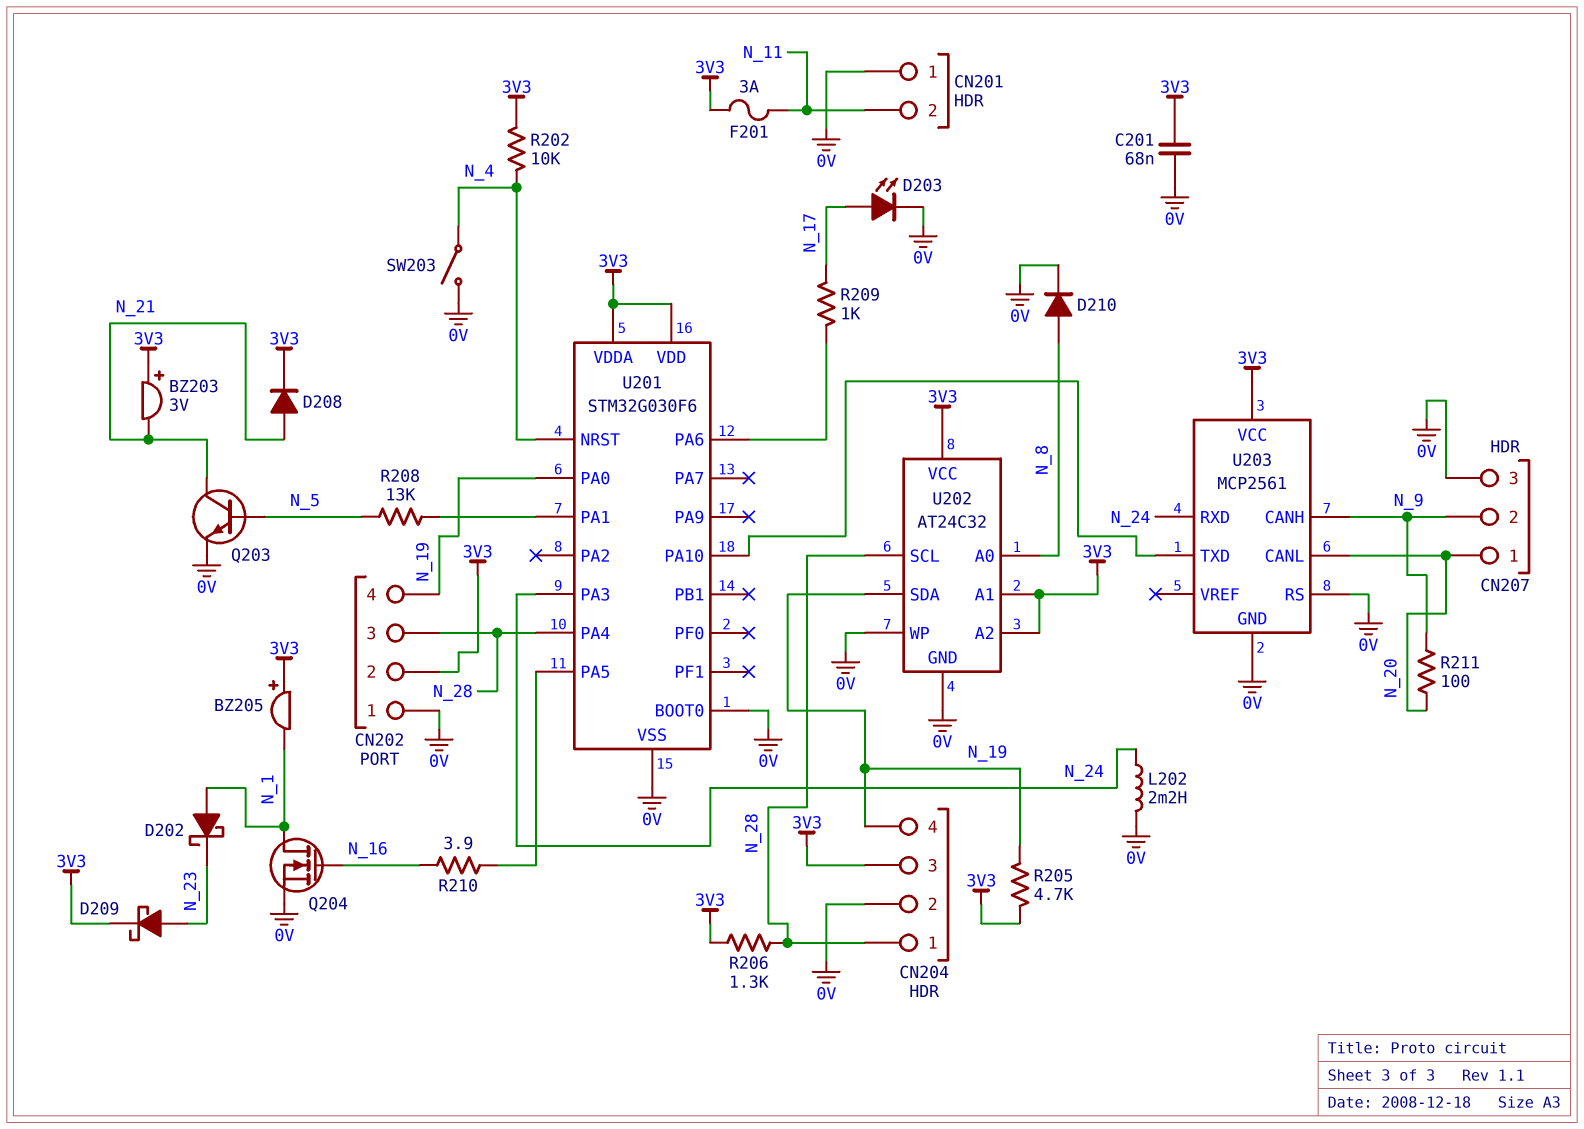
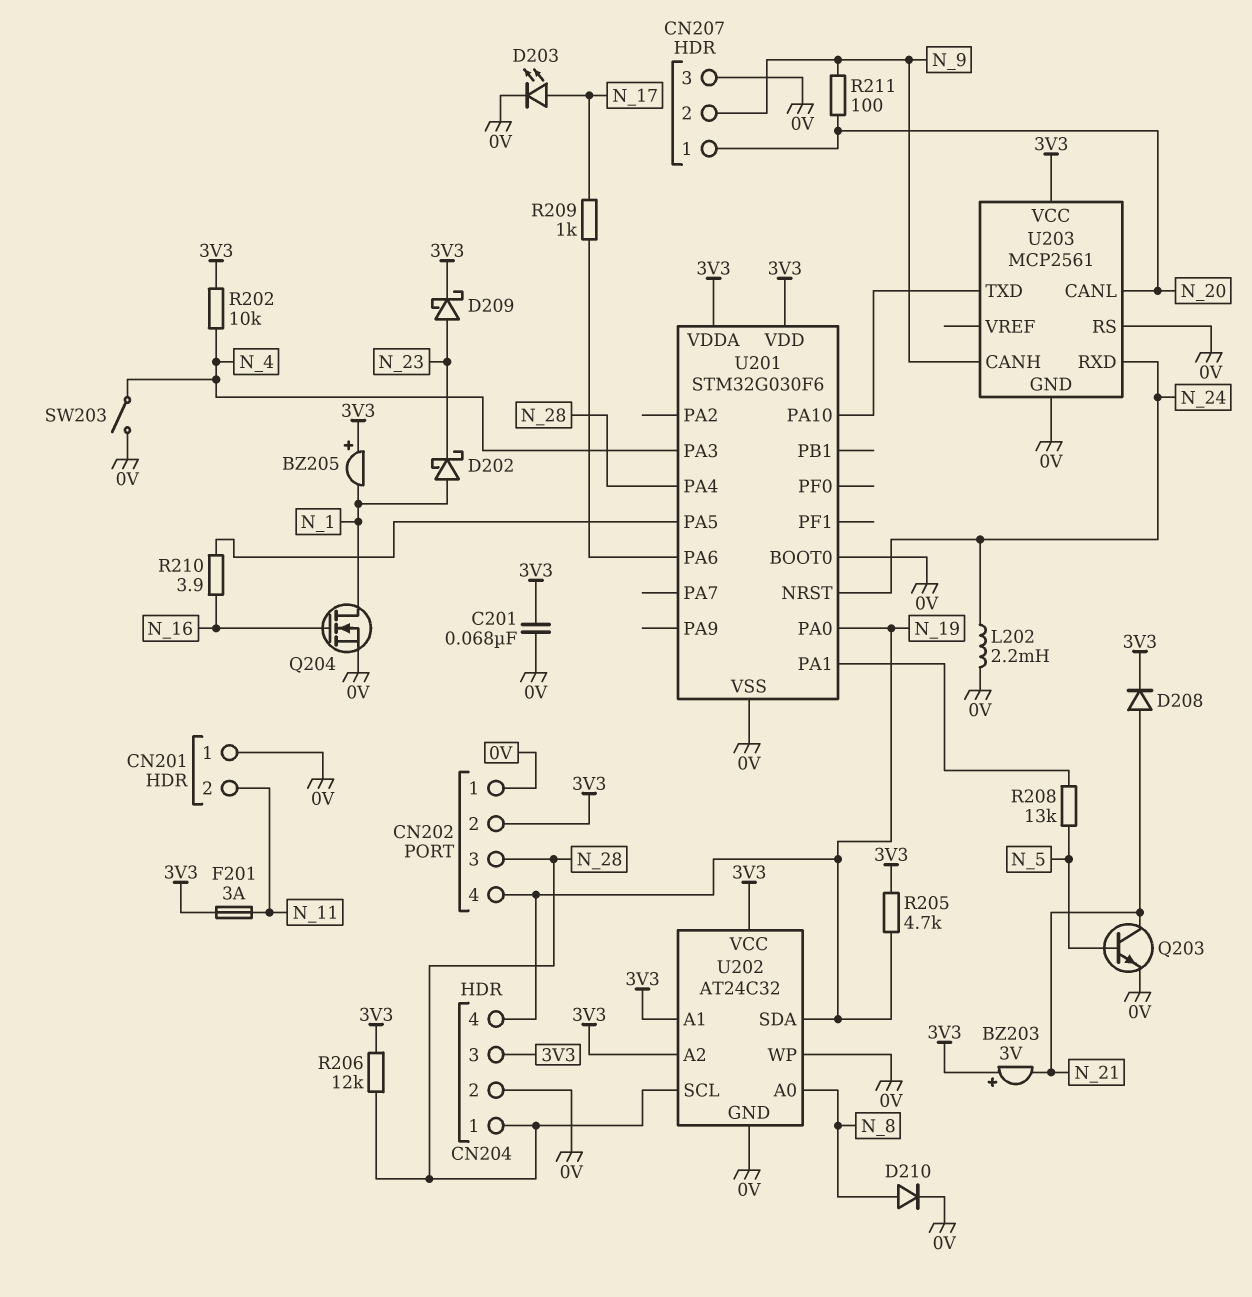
R206: 1.3k (3V3, N_28) -> 12k (3V3, N_28)
U201 pin NRST: N_4 -> N_24
U201 pin PA3: N_24 -> N_4

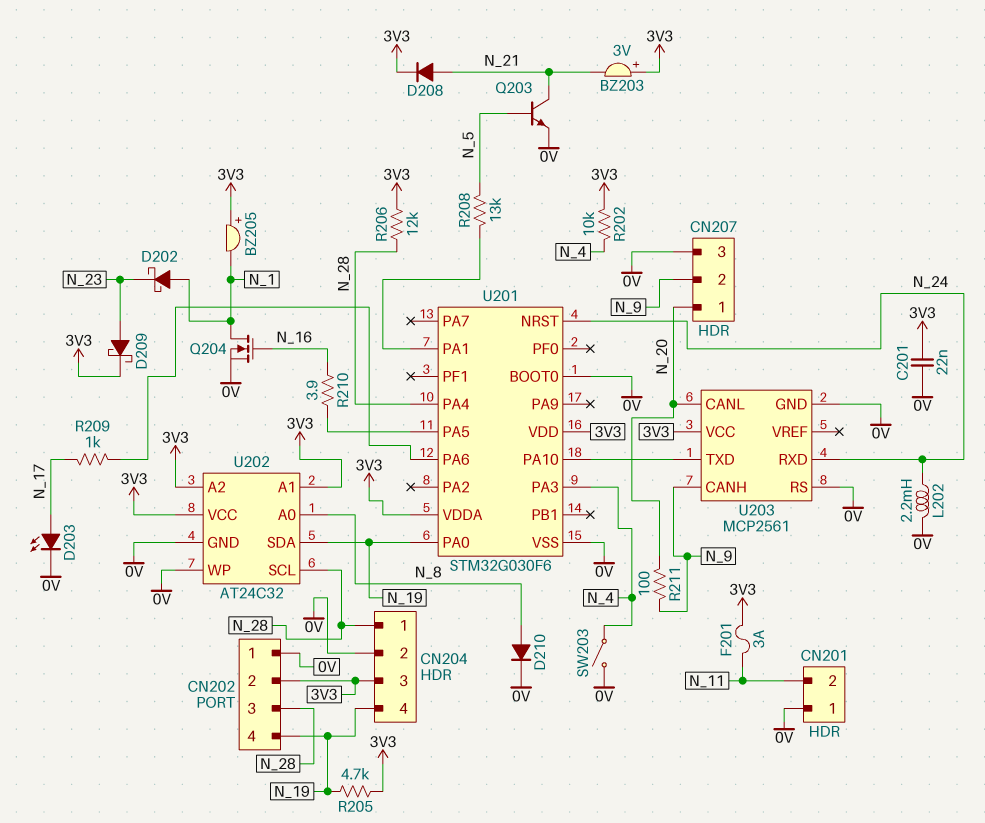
C201: 68nF (0V, 3V3) -> 22nF (0V, 3V3)

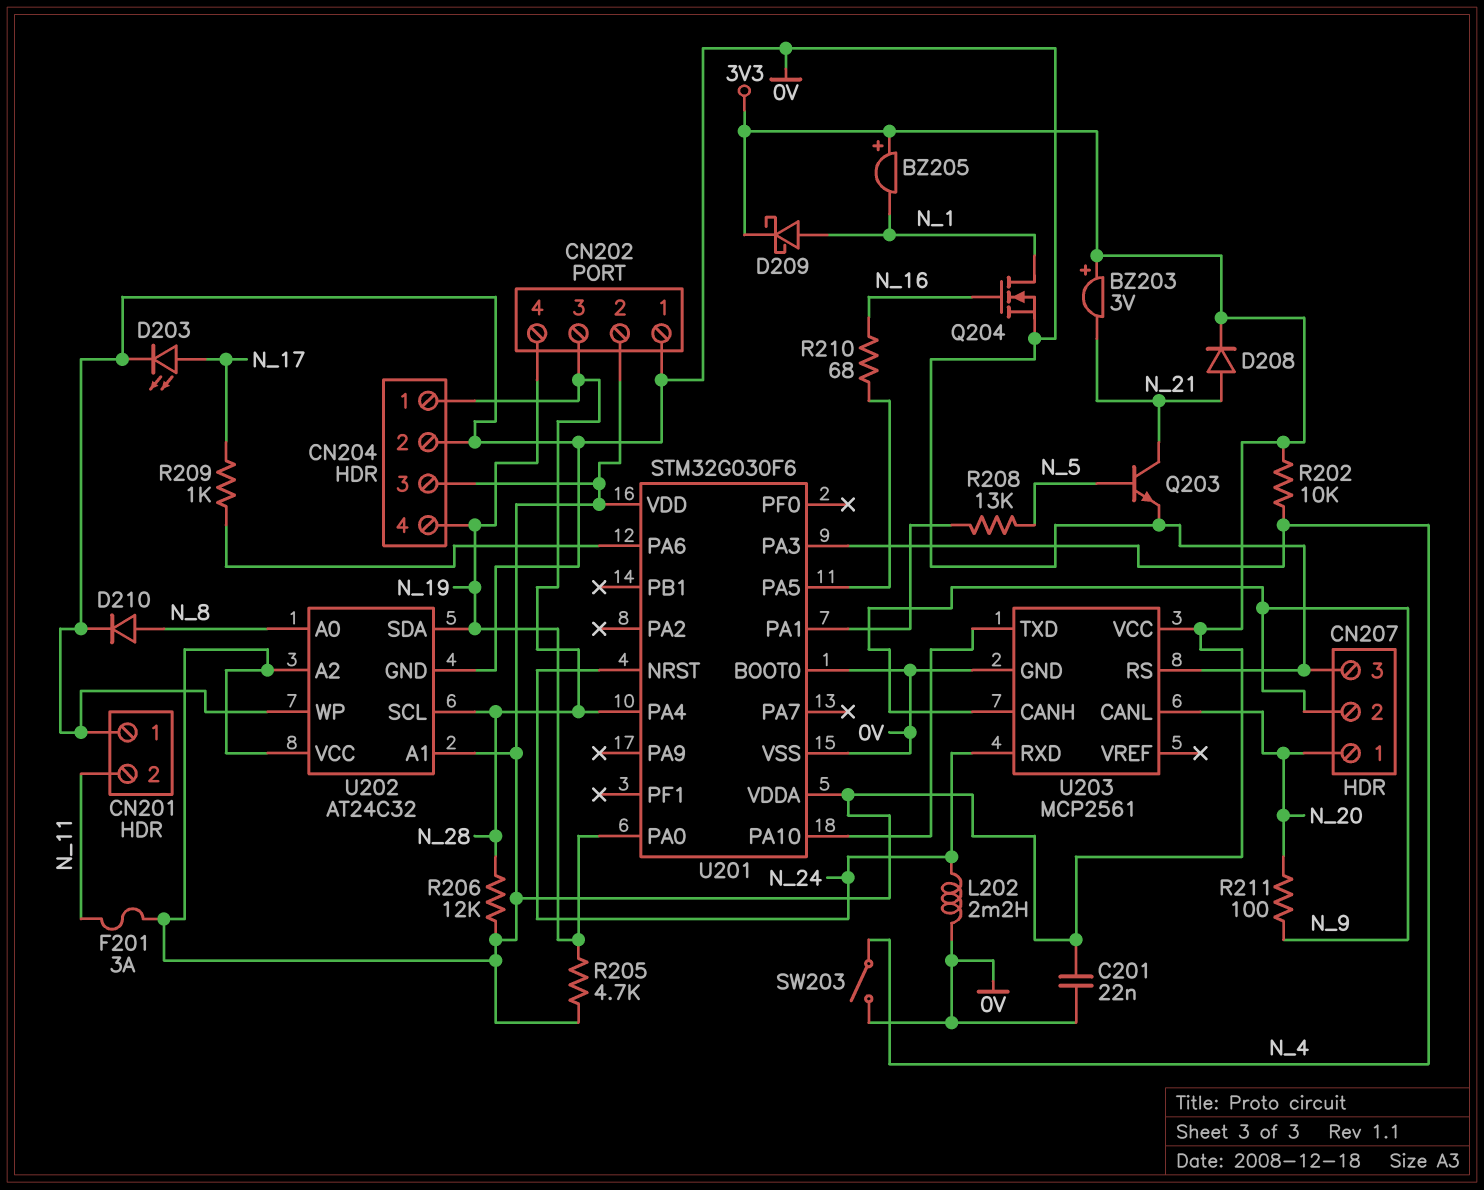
D202: schottky (A N_1, K N_23) -> none
D209: schottky (A N_23, K 3V3) -> schottky (A N_1, K 3V3)
R210: 3.9 (N_16, U201/PA5) -> 68 (N_16, U201/PA5)

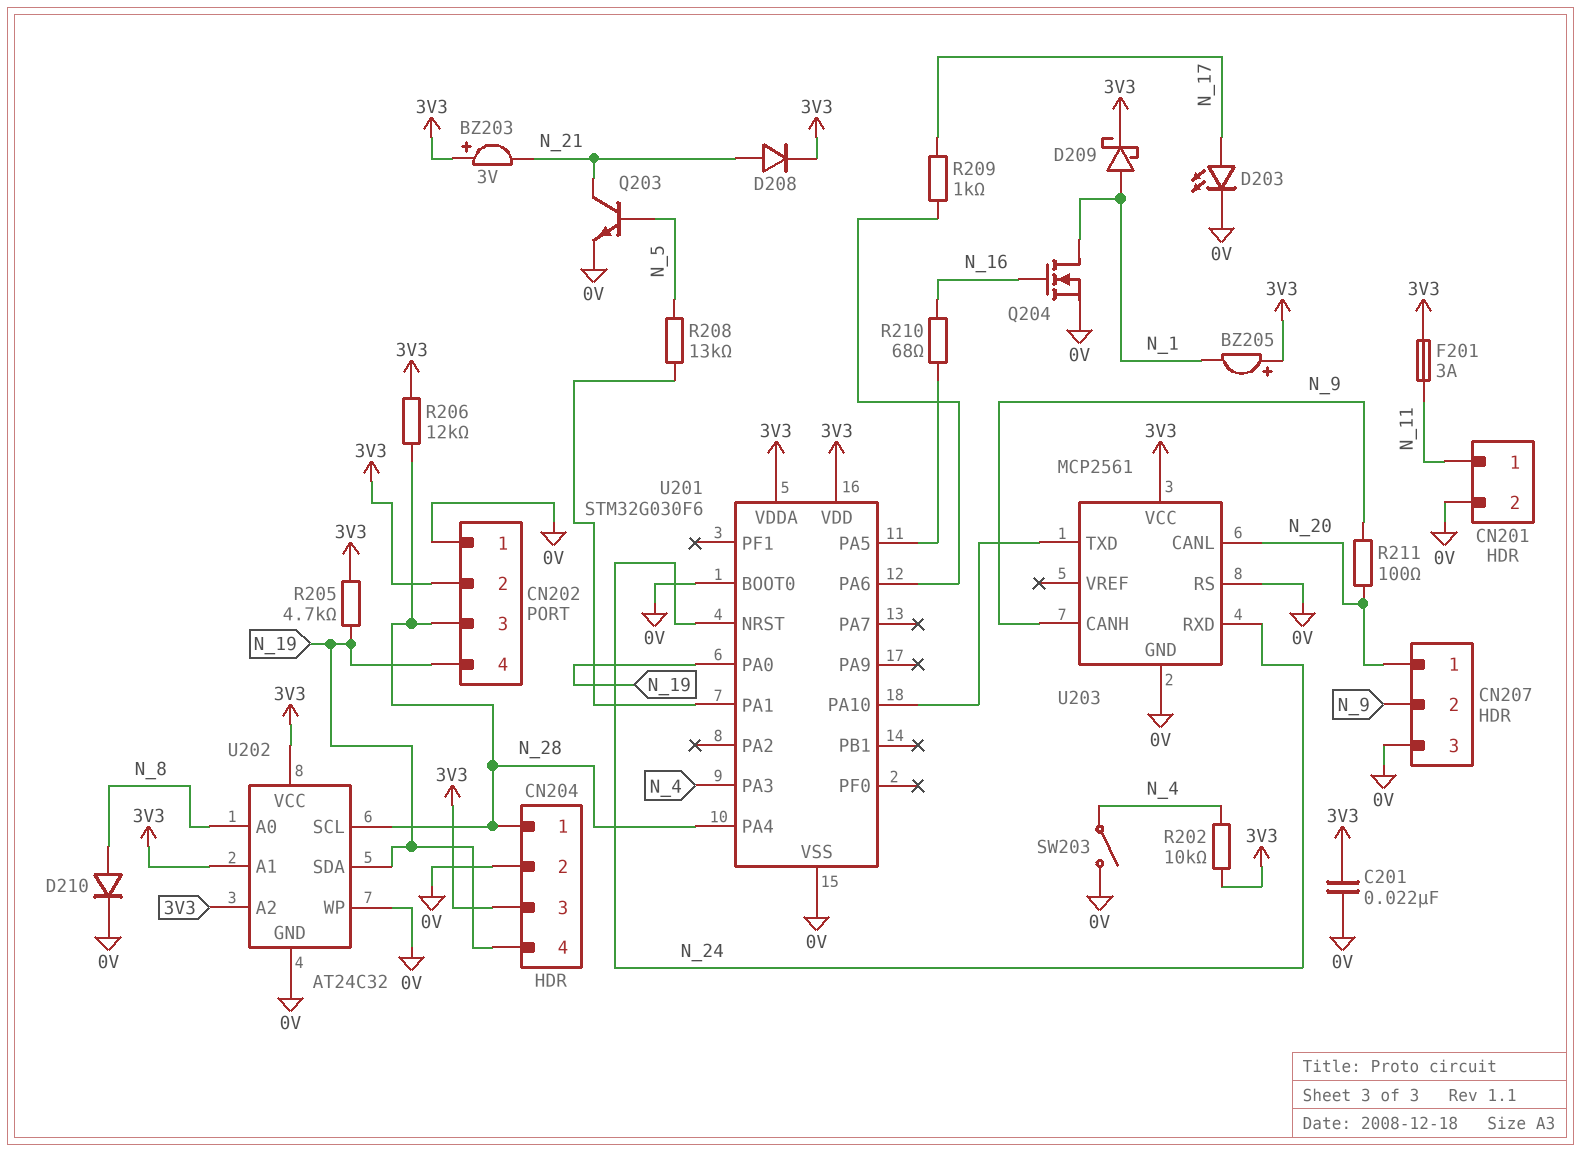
CN201 pin 1: 0V -> N_11
CN201 pin 2: N_11 -> 0V
L202: 2.2mH (0V, N_24) -> none

